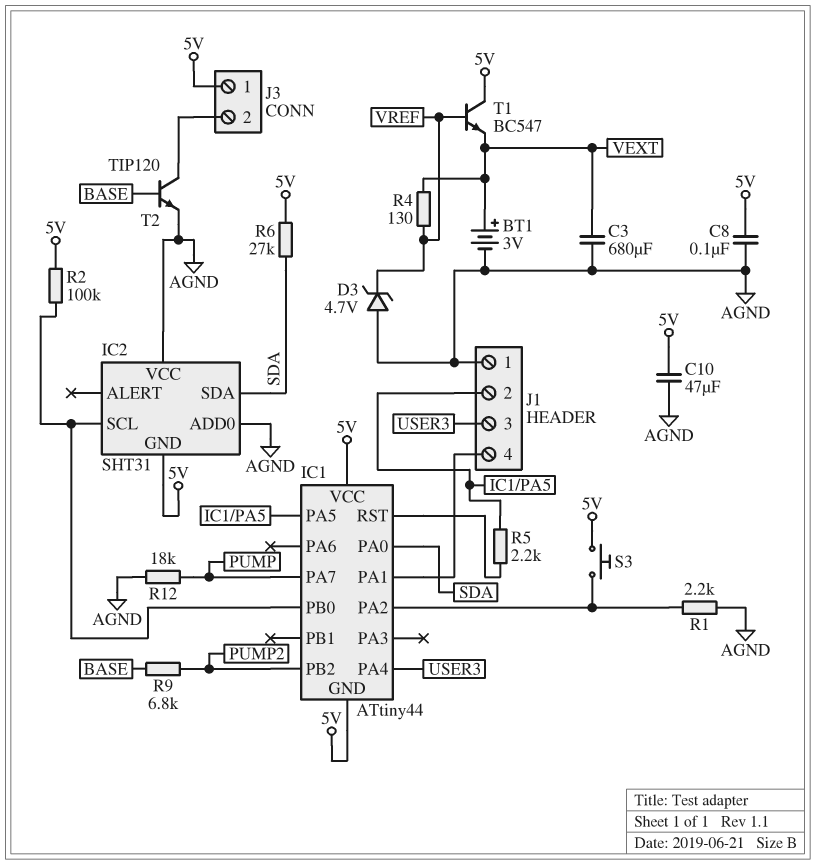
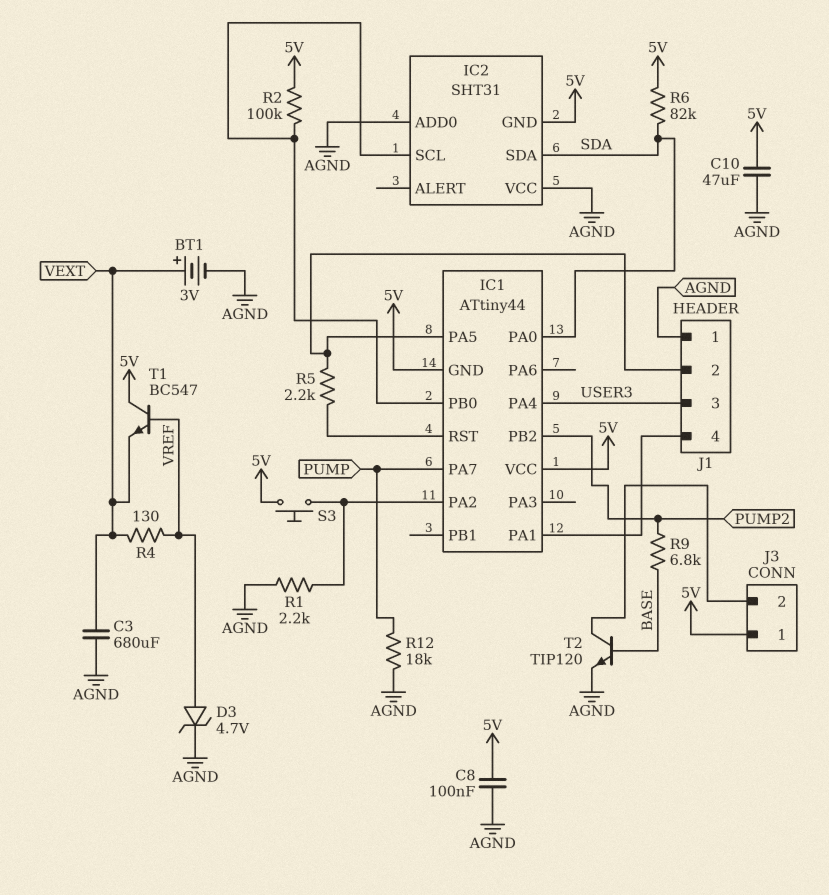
D3: zener 4.7V (A AGND, K VREF) -> zener 4.7V (A VREF, K AGND)
R6: 27k (5V, SDA) -> 82k (5V, SDA)

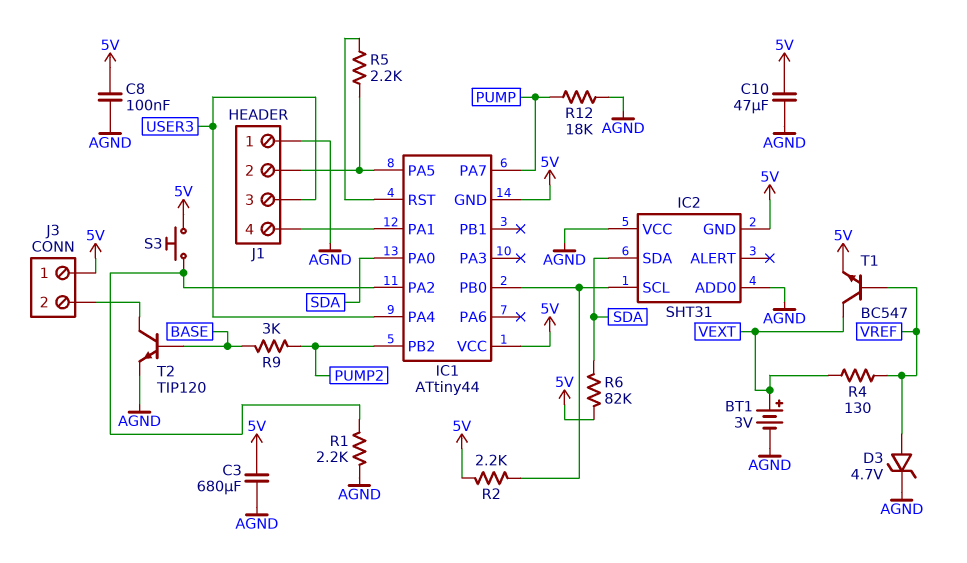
C3: 680uF (AGND, VEXT) -> 680uF (5V, AGND)
R2: 100k (5V, IC1/PB0) -> 2.2k (5V, IC1/PB0)
R9: 6.8k (BASE, PUMP2) -> 3k (BASE, PUMP2)
T1: NPN BC547 (B VREF, C 5V, E VEXT) -> NPN BC547 (B VREF, C VEXT, E 5V)

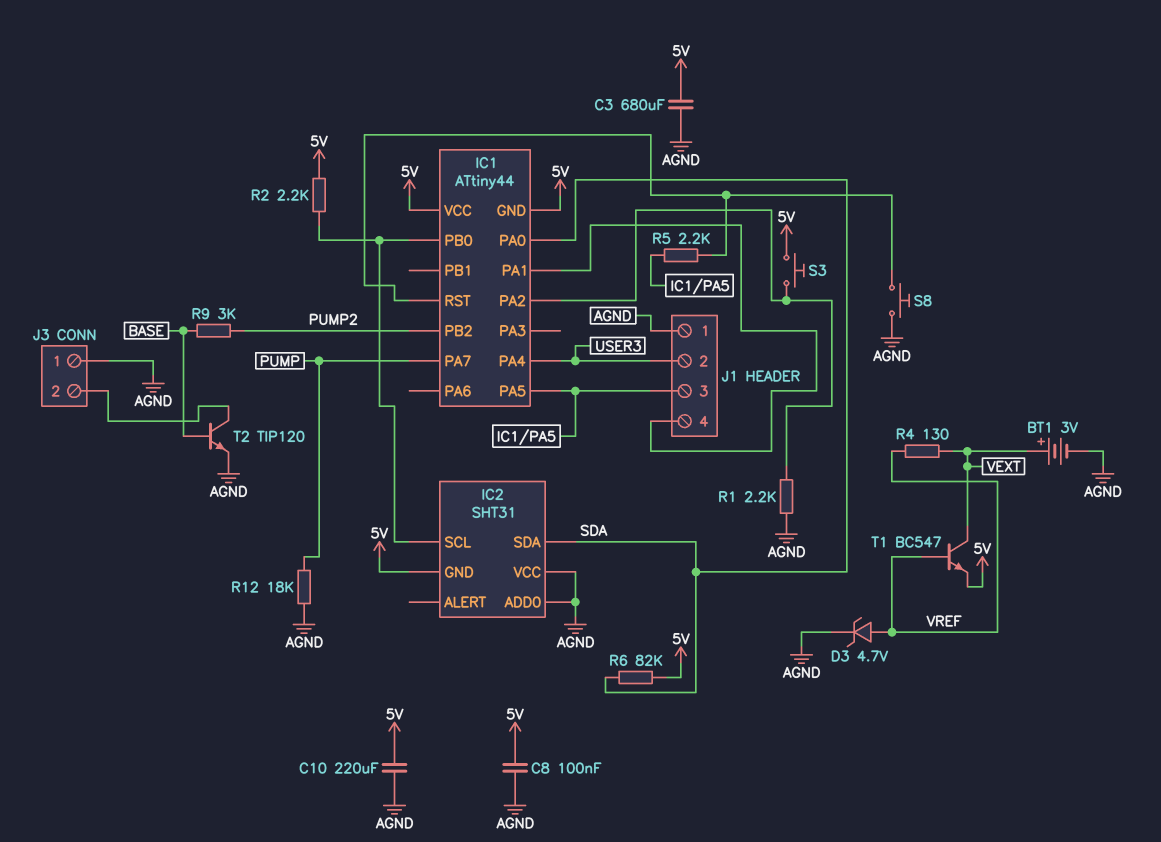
C10: 47uF (5V, AGND) -> 220uF (5V, AGND)
J1 pin 2: IC1/PA5 -> USER3
J1 pin 3: USER3 -> IC1/PA5
J3 pin 1: 5V -> AGND
S8: none -> button (AGND, IC1/RST)

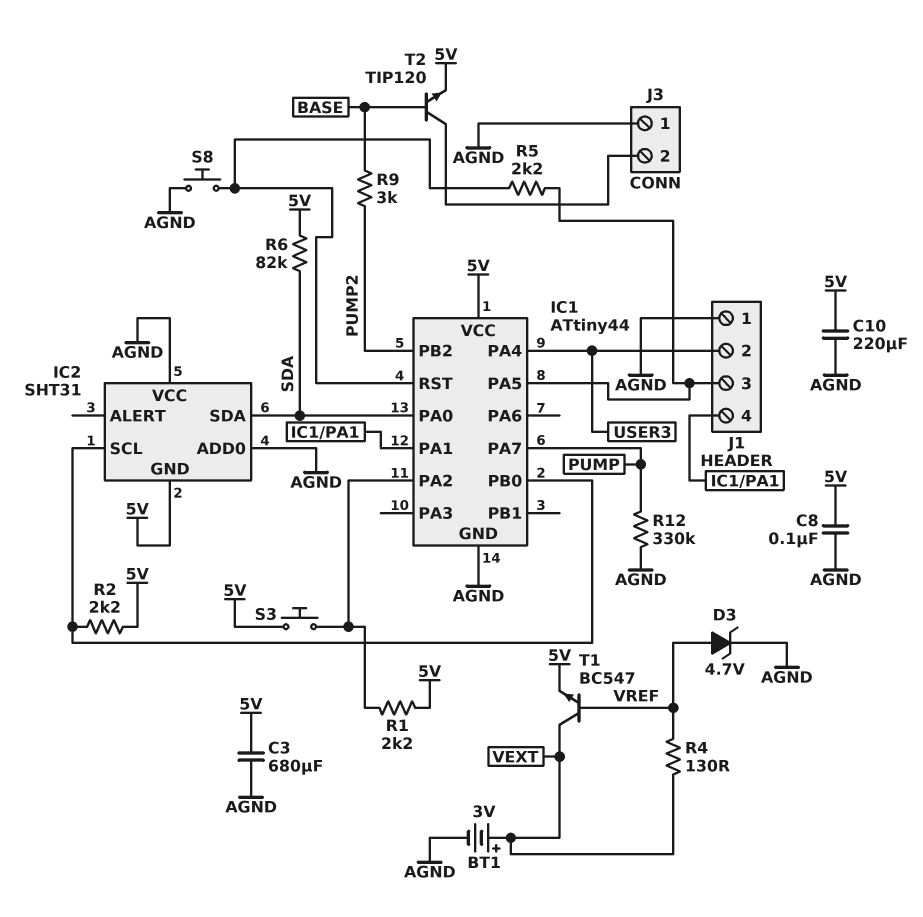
IC1 pin GND: 5V -> AGND
R1: 2.2k (AGND, IC1/PA2) -> 2.2k (5V, IC1/PA2)
R12: 18k (AGND, PUMP) -> 330k (AGND, PUMP)
T2: NPN TIP120 (B BASE, C J3/2, E AGND) -> NPN TIP120 (B BASE, C J3/2, E 5V)

